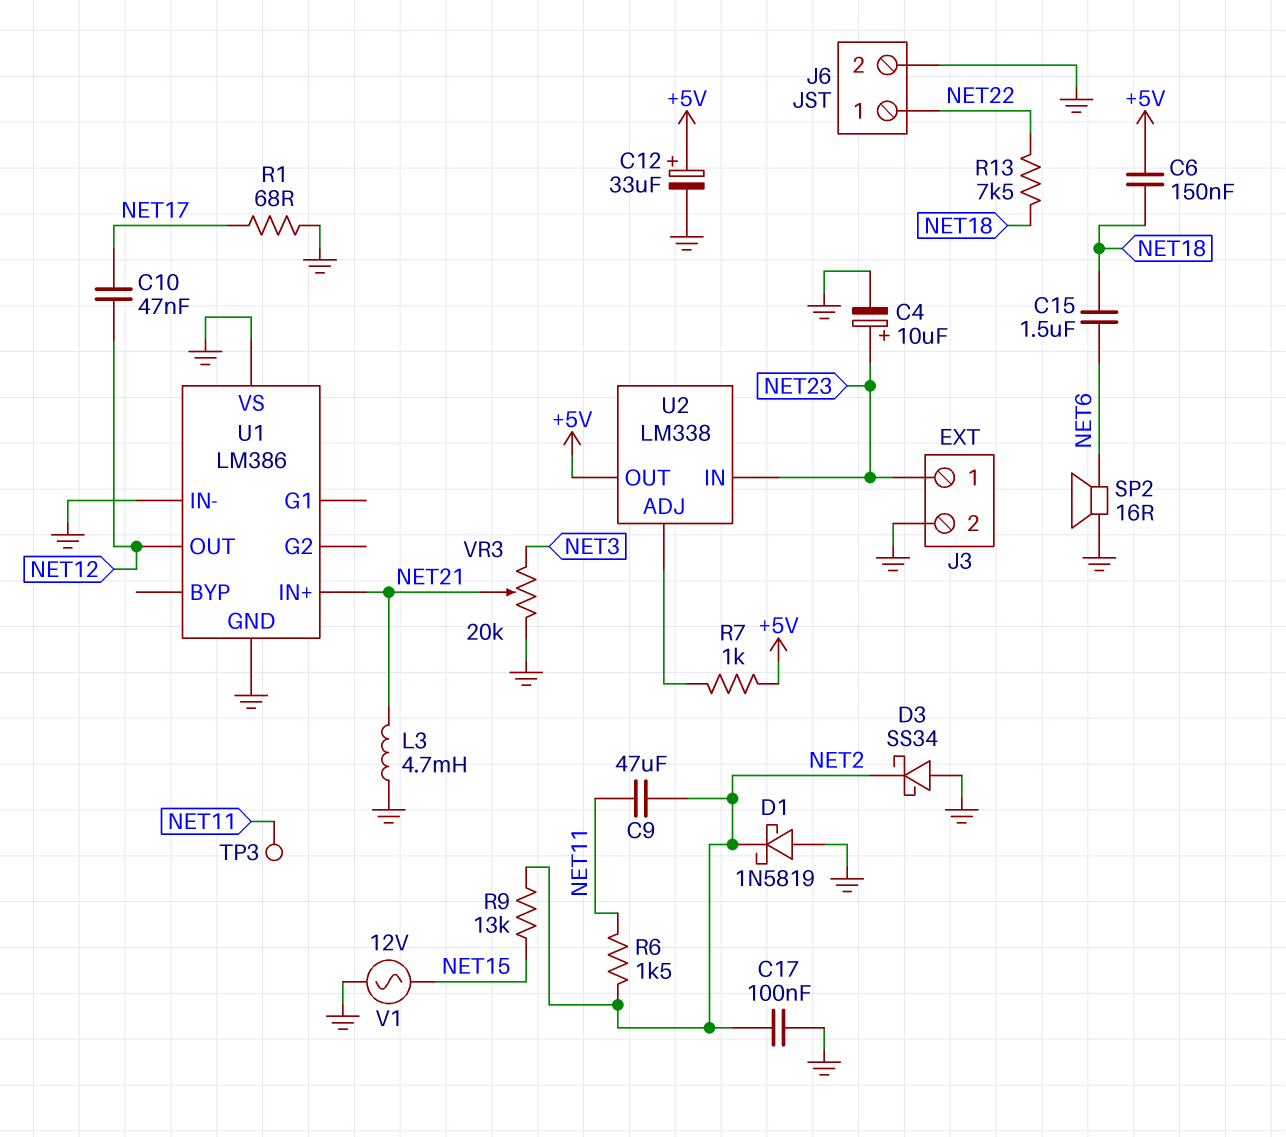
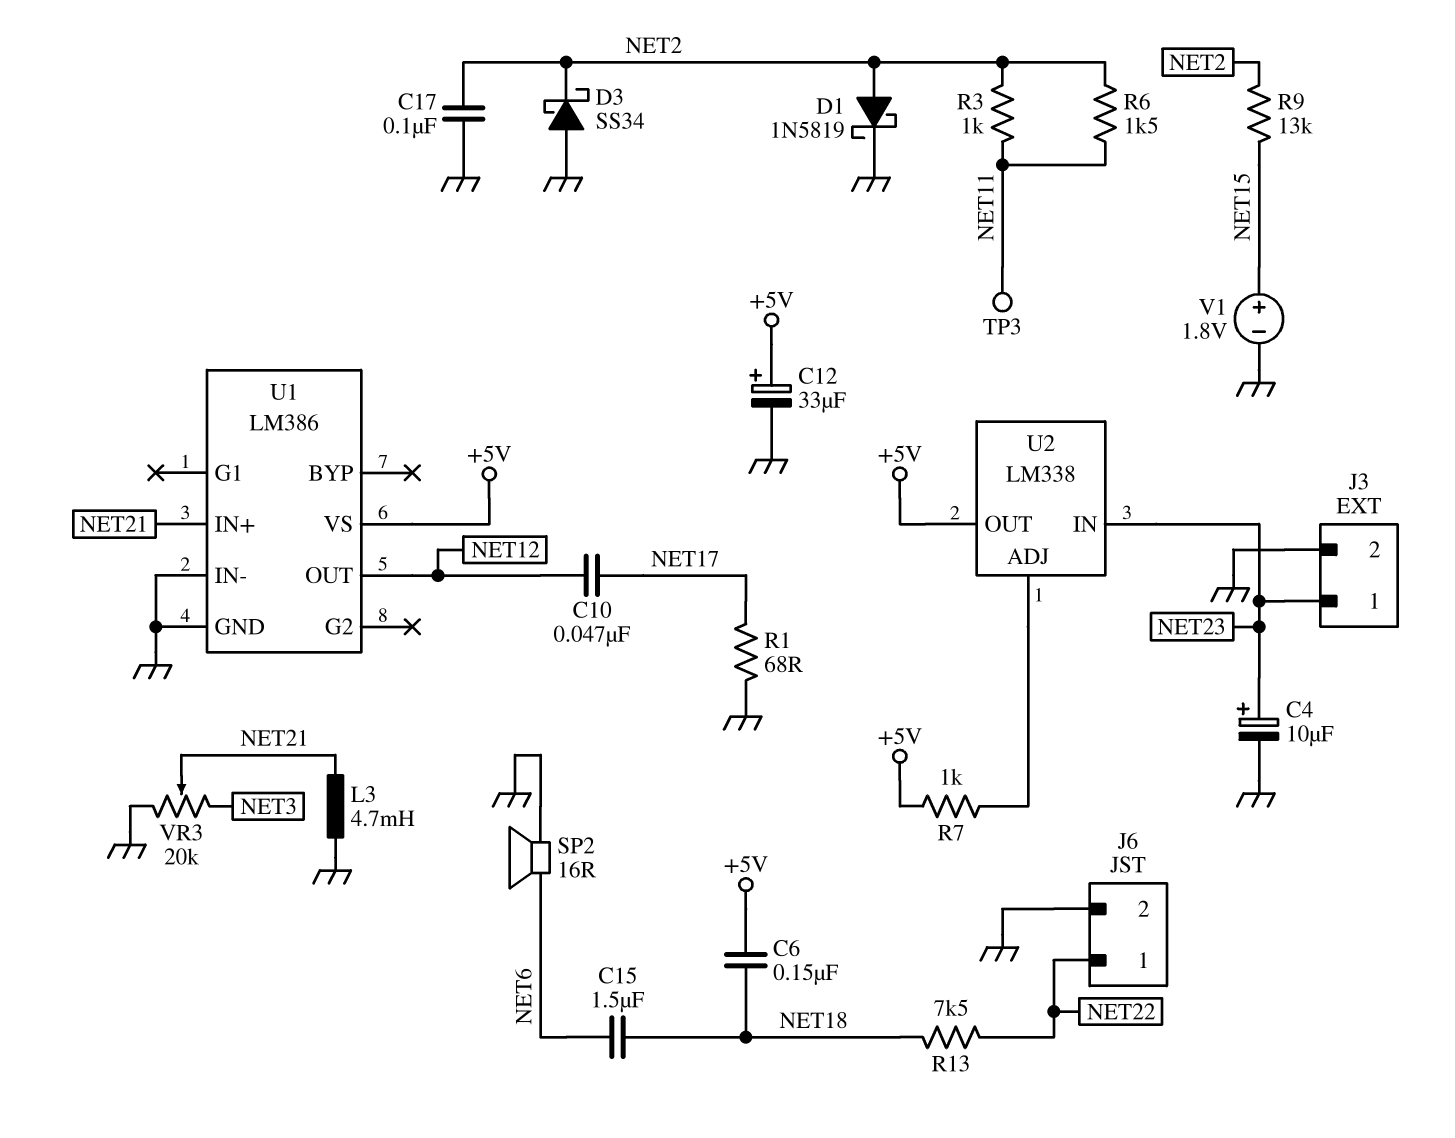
C9: 47uF (NET2, NET11) -> none
D1: schottky 1N5819 (A GND, K NET2) -> schottky 1N5819 (A NET2, K GND)
R3: none -> 1k (NET2, NET11)
U1 pin VS: GND -> +5V
V1: AC 12V (GND, NET15) -> 1.8V (plus NET15, minus GND)

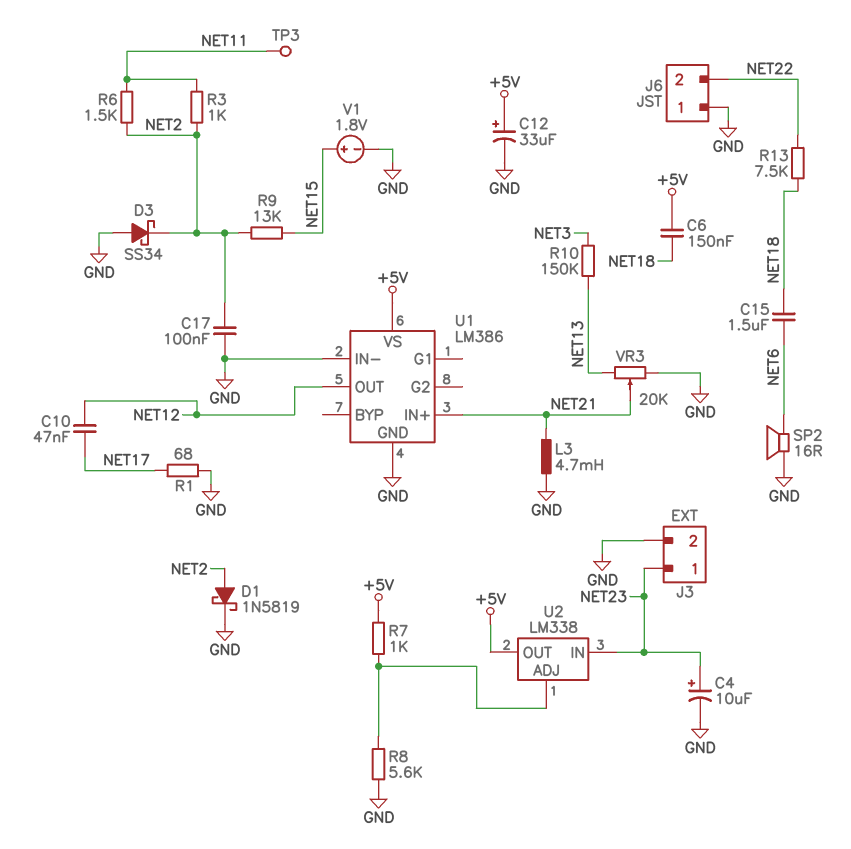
J6 pin 1: NET22 -> GND
J6 pin 2: GND -> NET22
R8: none -> 5.6k (GND, U2/ADJ)
R10: none -> 150k (NET3, NET13)
VR3: 20k (GND, NET3, wiper NET21) -> 20k (GND, NET13, wiper NET21)

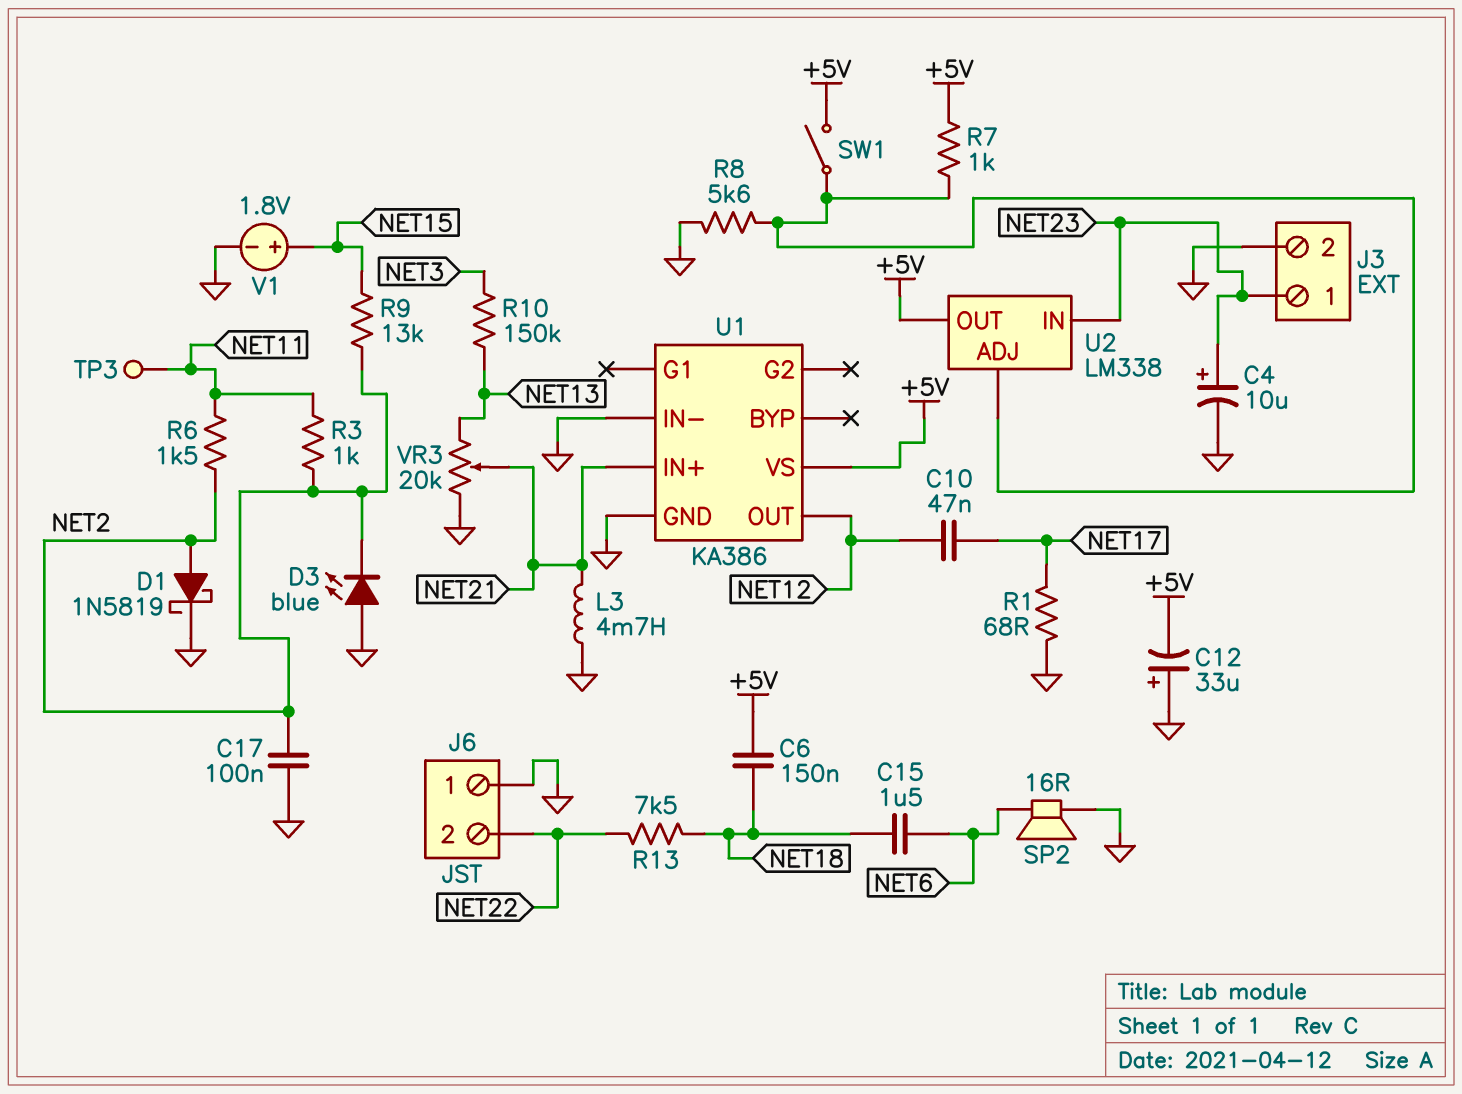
C12: 33uF (plus +5V, minus GND) -> 33uF (plus GND, minus +5V)
D3: schottky SS34 (A GND, K NET2) -> LED blue (A GND, K NET2)
SW1: none -> switch (+5V, U2/ADJ)
U1: LM386 -> KA386

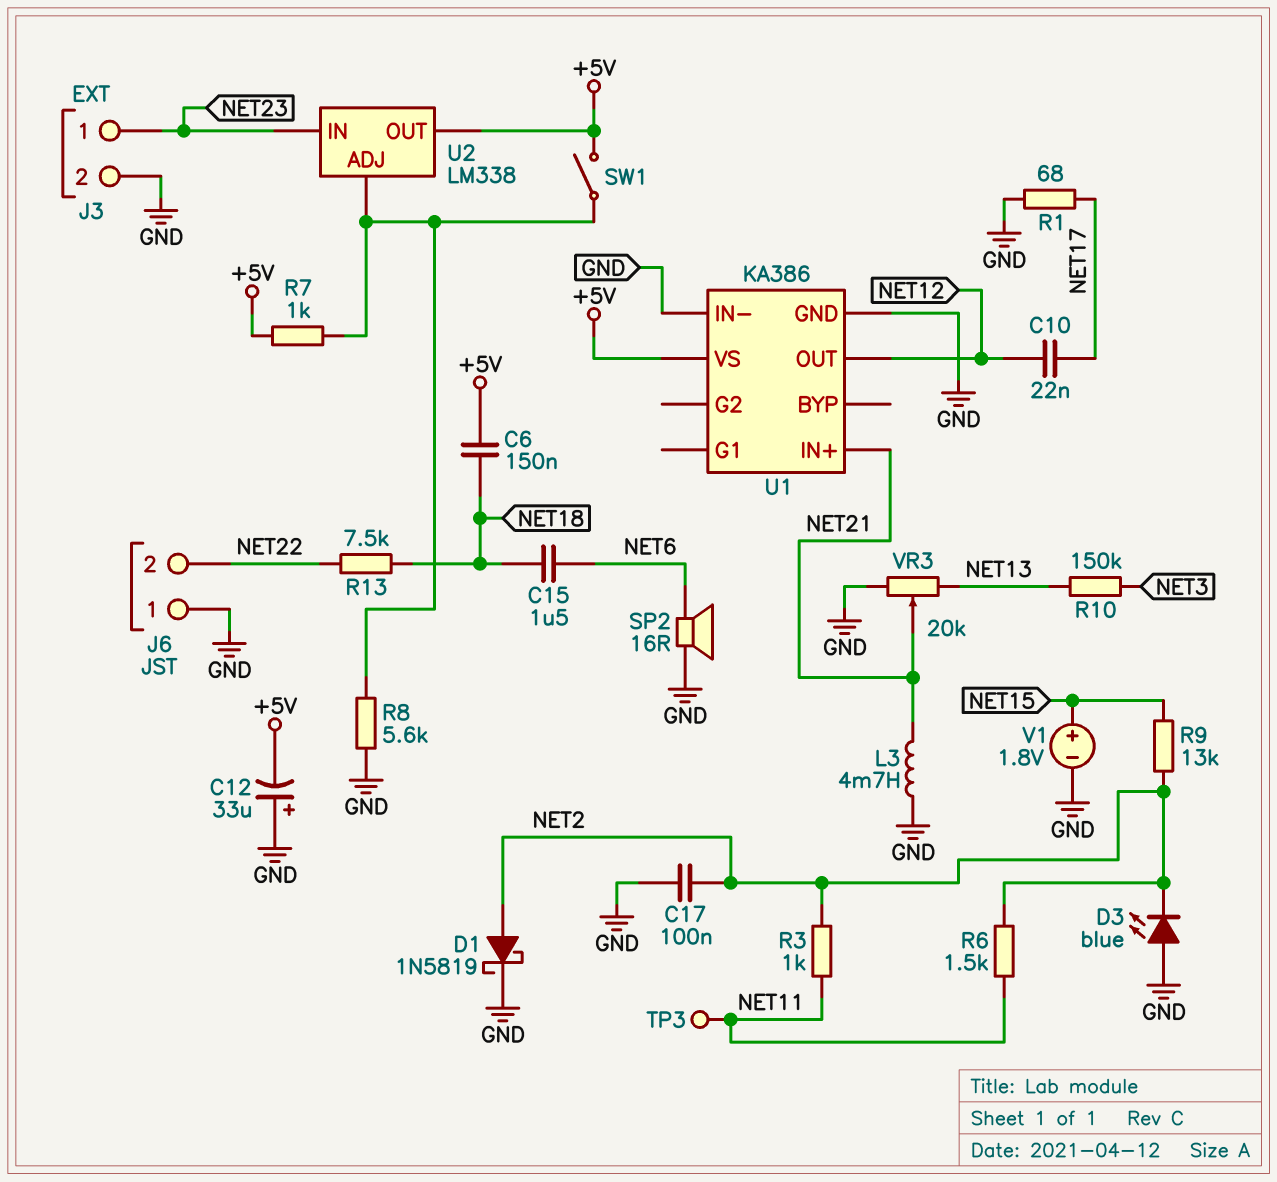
C4: 10uF (plus NET23, minus GND) -> none
C10: 47nF (NET12, NET17) -> 22nF (NET12, NET17)

